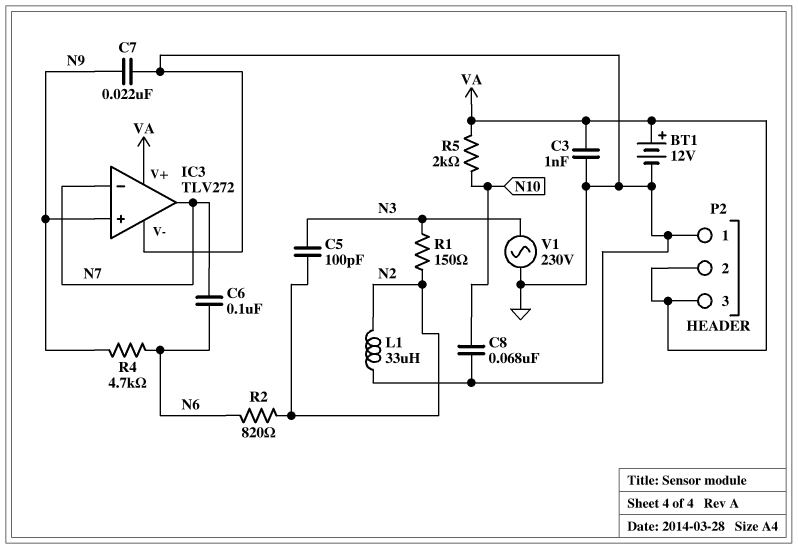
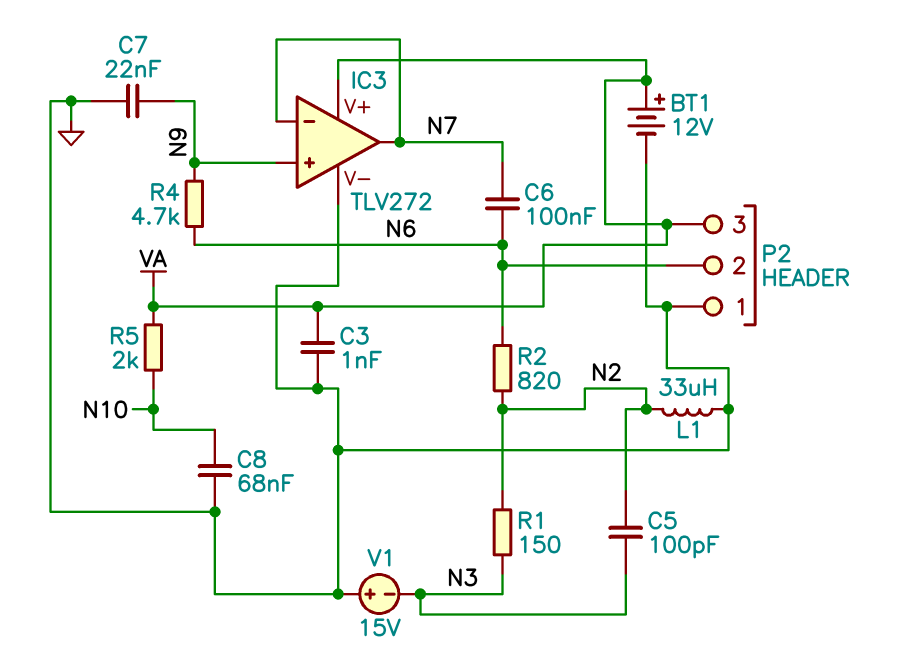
P2 pin 2: VA -> N6
V1: AC 230V (GND, N3) -> 15V (plus GND, minus N3)

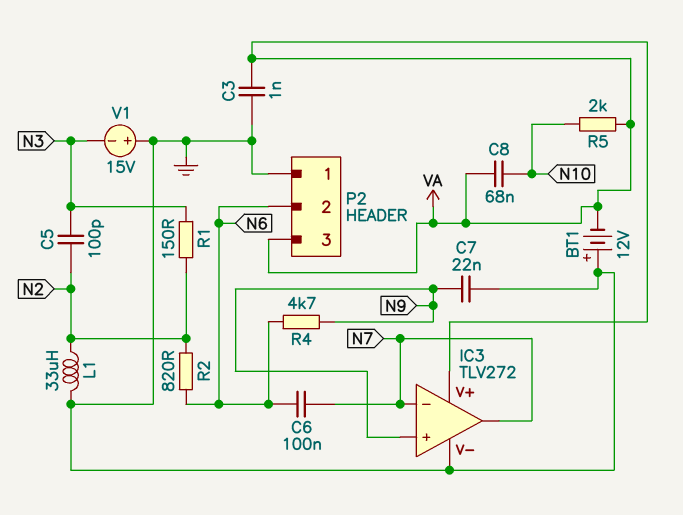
BT1: 12V (plus VA, minus GND) -> 12V (plus GND, minus VA)
C8: 68nF (GND, N10) -> 68nF (N10, VA)

